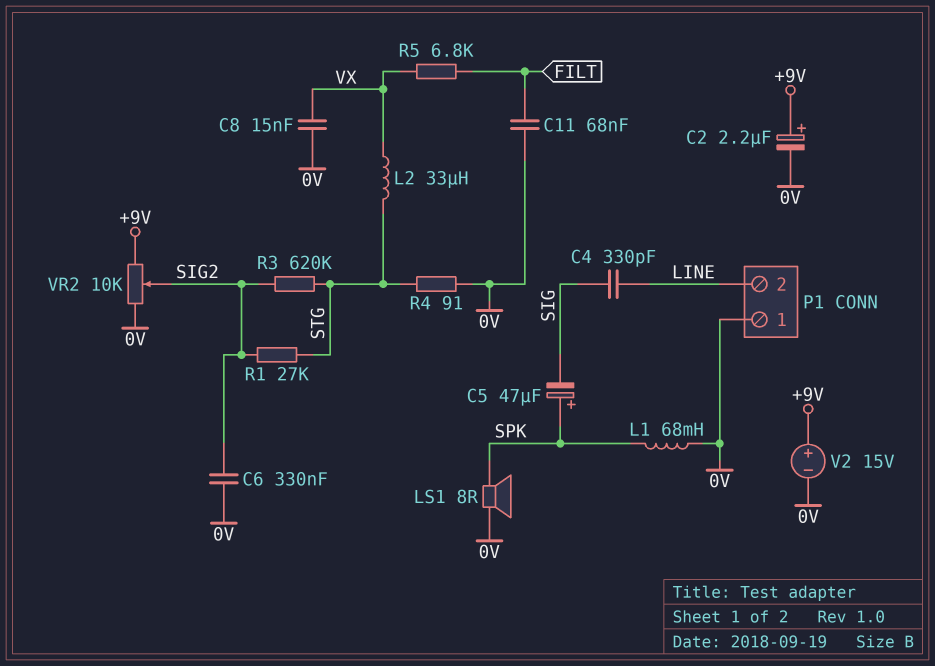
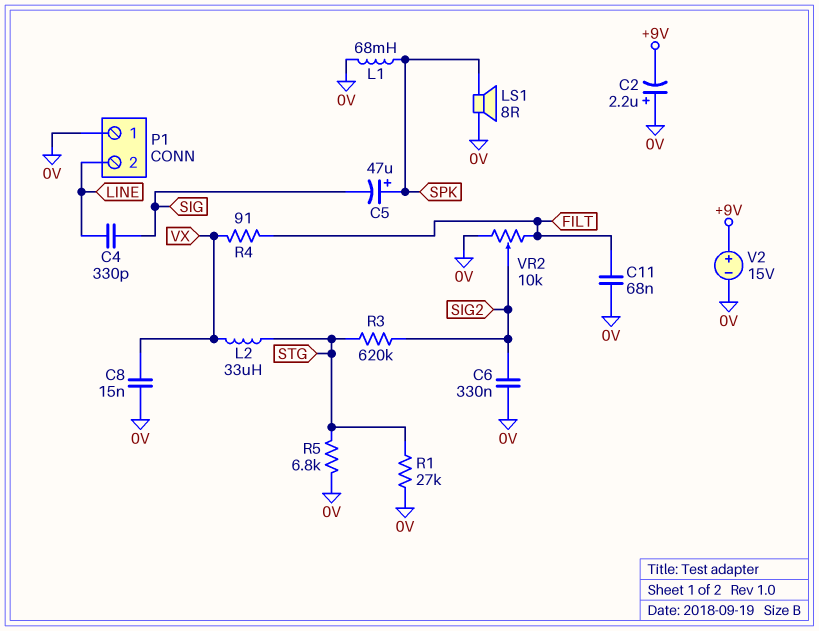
C2: 2.2uF (plus +9V, minus 0V) -> 2.2uF (plus 0V, minus +9V)
R1: 27k (SIG2, STG) -> 27k (0V, STG)
R4: 91 (0V, STG) -> 91 (FILT, VX)
R5: 6.8k (FILT, VX) -> 6.8k (0V, STG)
VR2: 10k (+9V, 0V, wiper SIG2) -> 10k (0V, FILT, wiper SIG2)

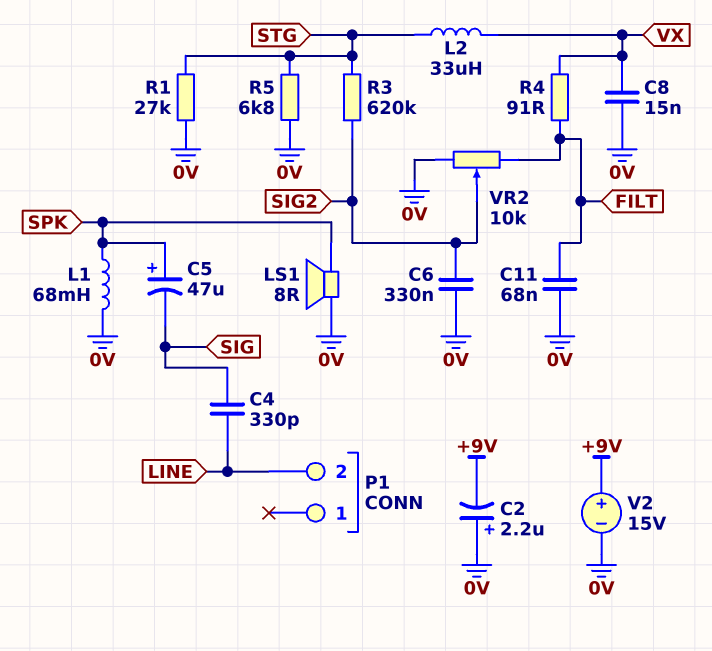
P1 pin 1: 0V -> none

